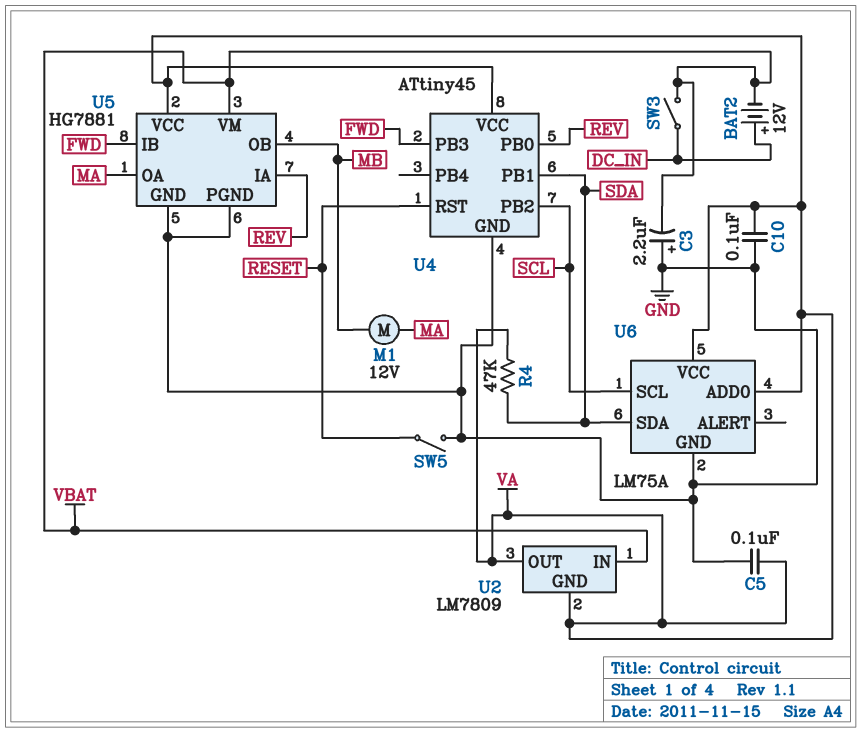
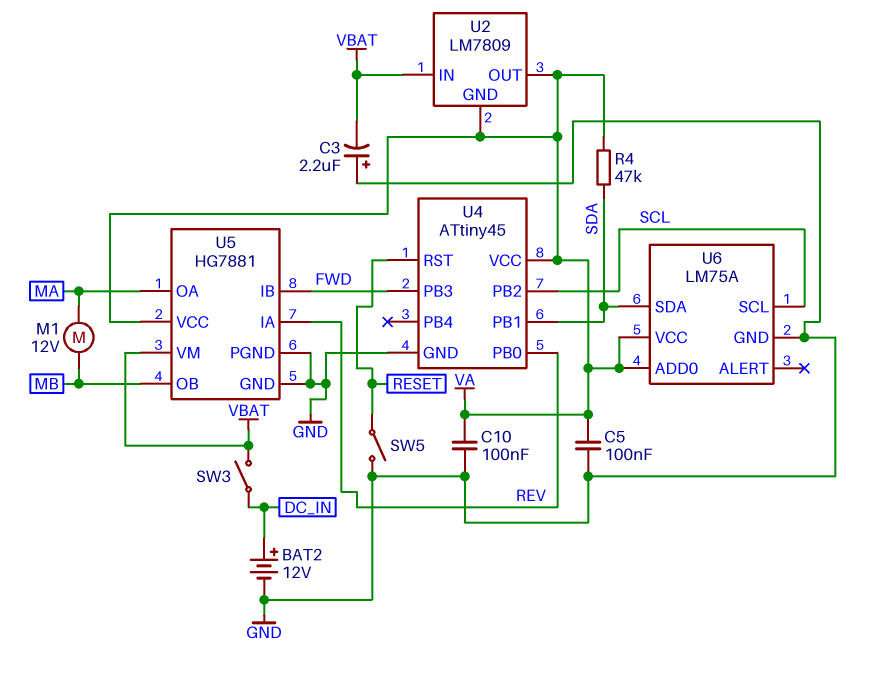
BAT2: 12V (plus DC_IN, minus VBAT) -> 12V (plus DC_IN, minus GND)

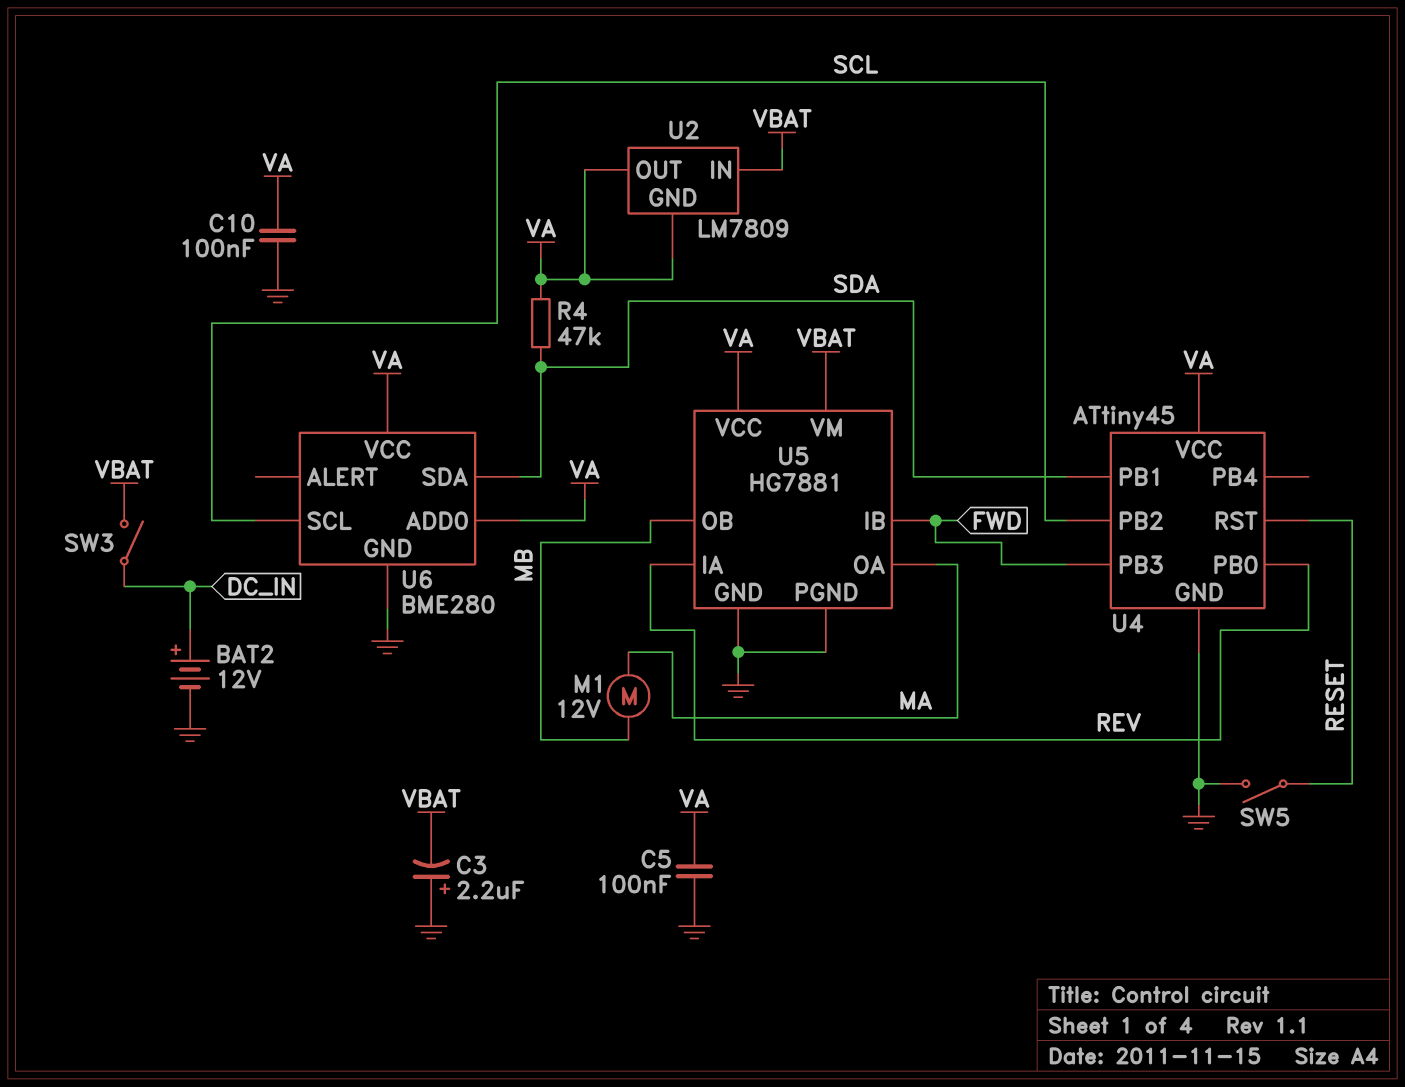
U6: LM75A -> BME280

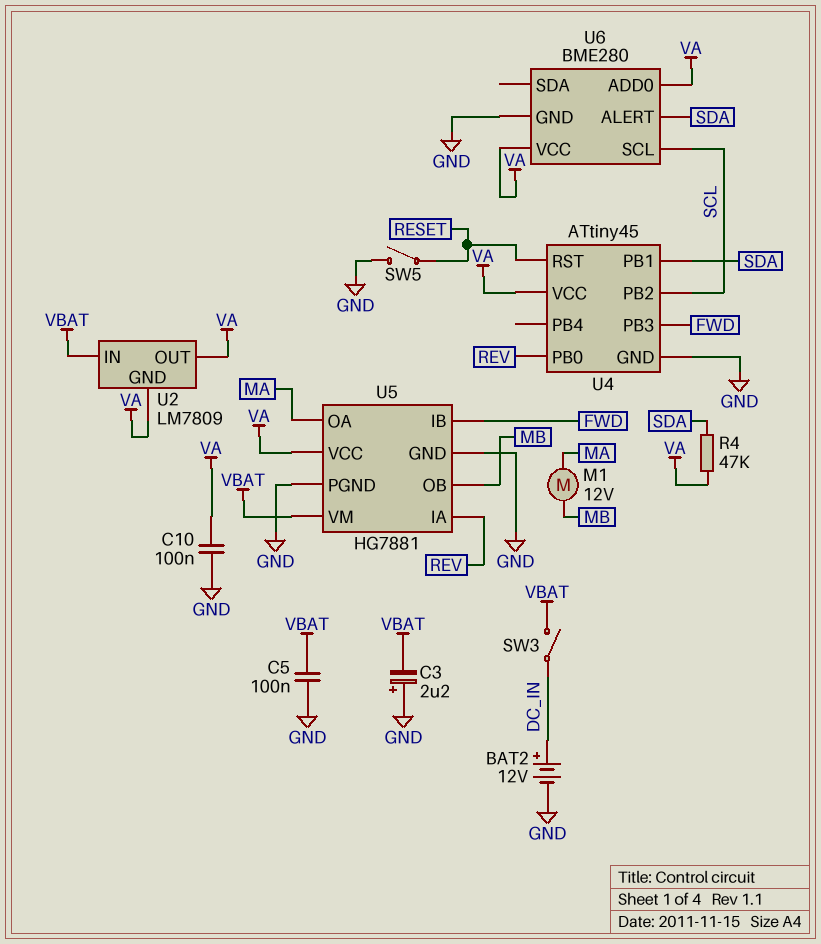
C5: 100nF (GND, VA) -> 100nF (GND, VBAT)
U6 pin ALERT: none -> SDA
U6 pin SDA: SDA -> none

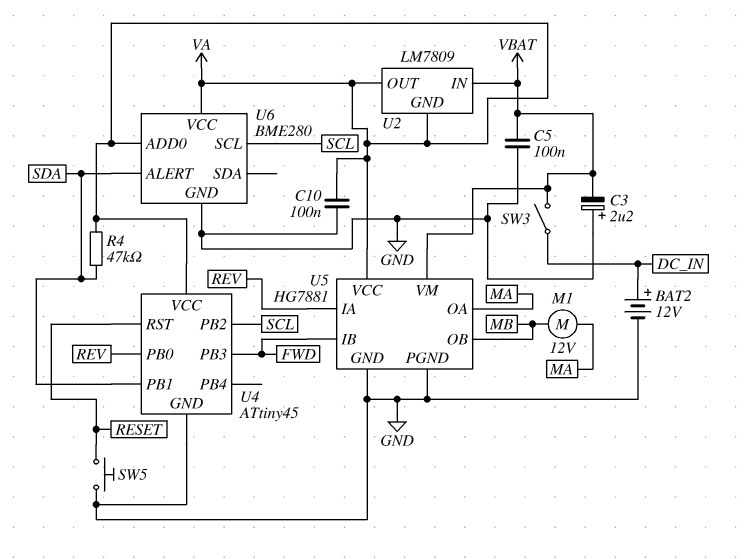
SW5: switch (GND, RESET) -> button (GND, RESET)

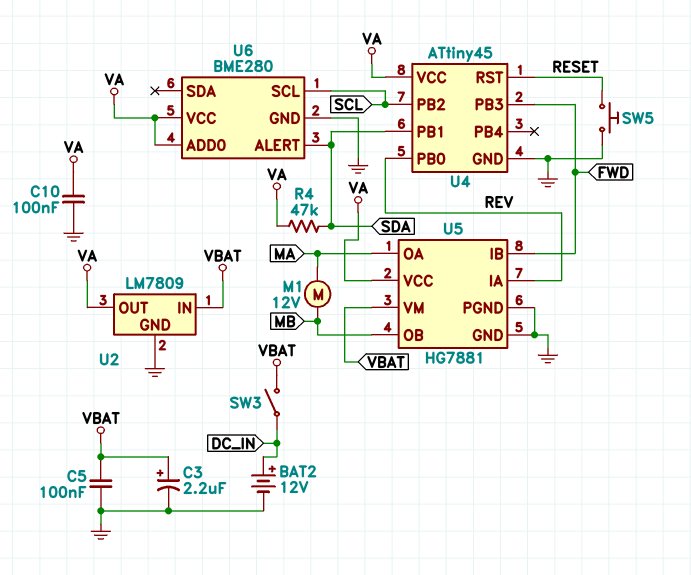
C3: 2.2uF (plus GND, minus VBAT) -> 2.2uF (plus VBAT, minus GND)
U2 pin GND: VA -> GND

